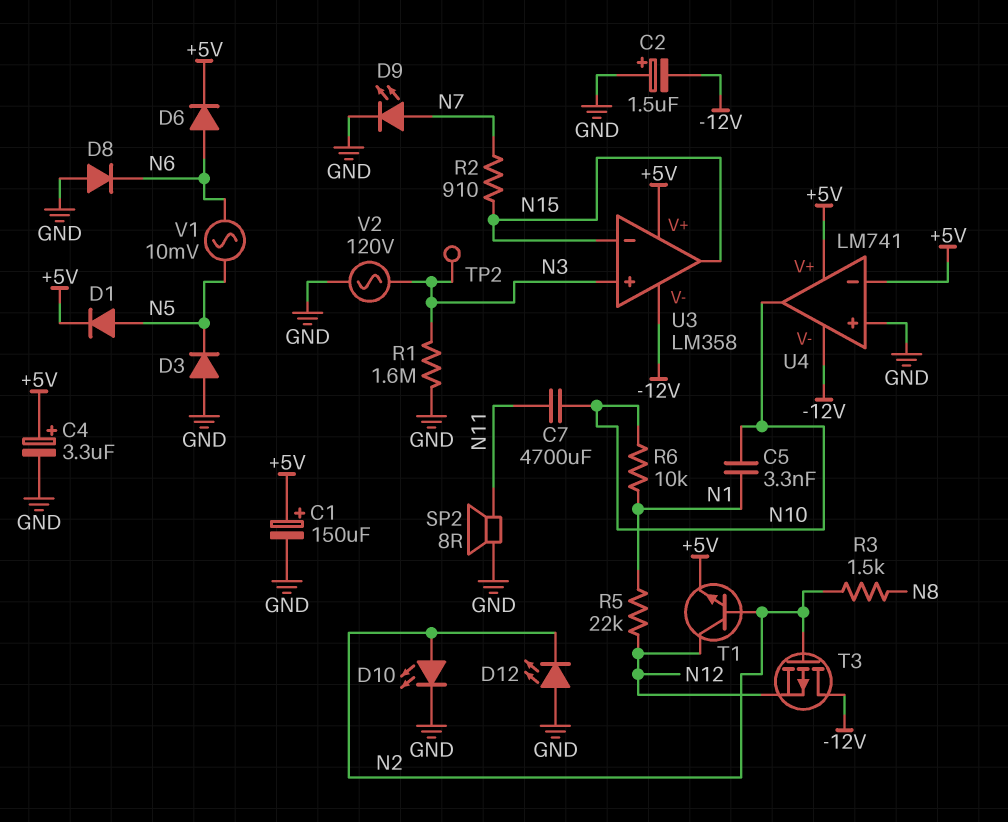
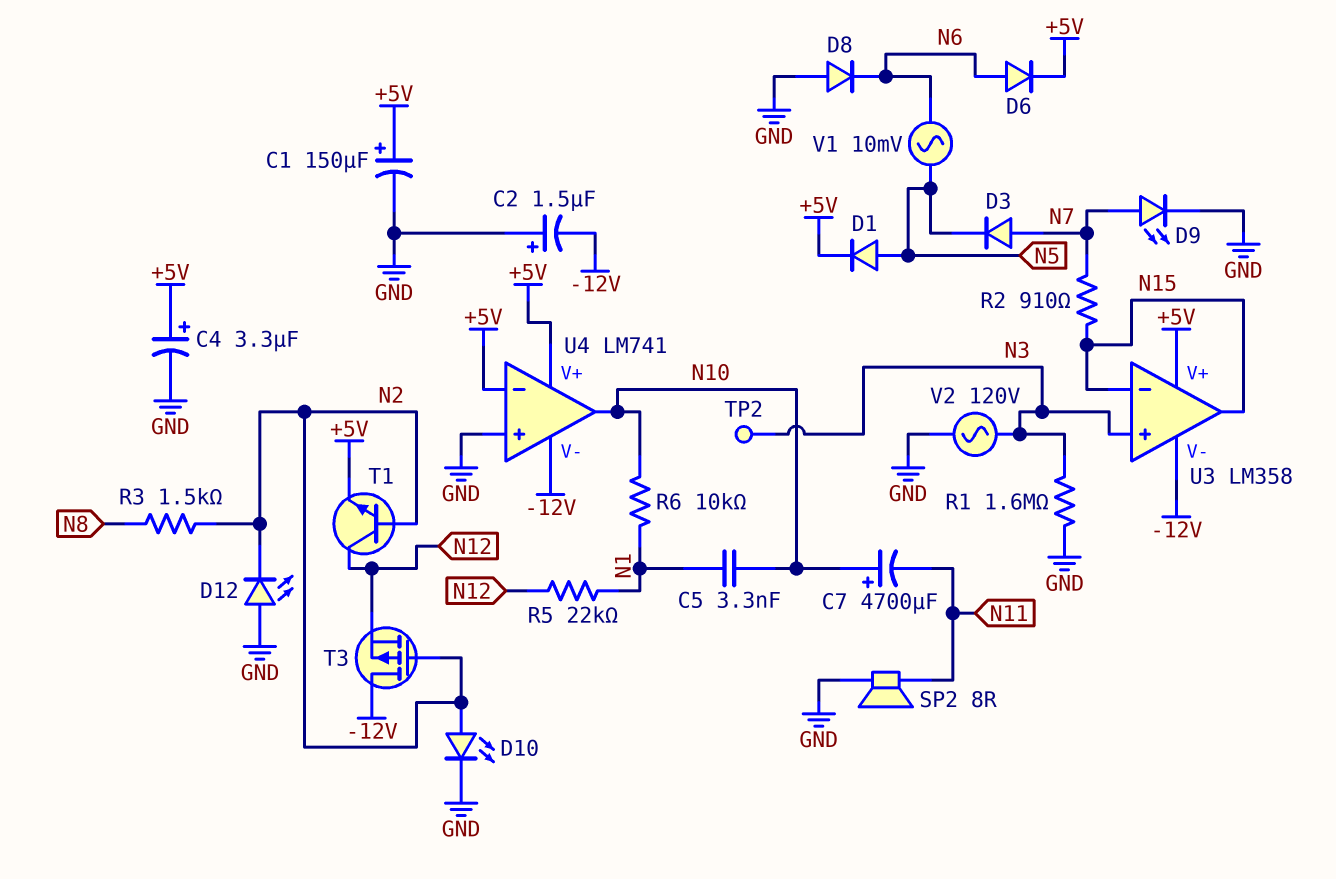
C7: 4700uF (N10, N11) -> 4700uF (plus N10, minus N11)
D3: diode (A GND, K N5) -> diode (A N7, K N5)

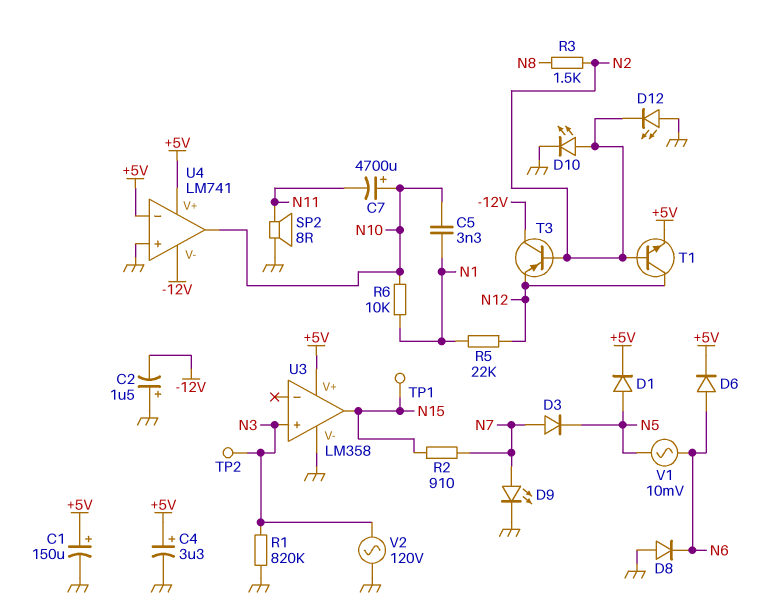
R1: 1.6M (GND, N3) -> 820k (GND, N3)
T3: PMOS (G N2, D -12V, S N12) -> PNP (B N2, C -12V, E N12)
TP1: none -> test point (N15)
U3 pin V-: -12V -> GND
U3 pin in-: N15 -> none

